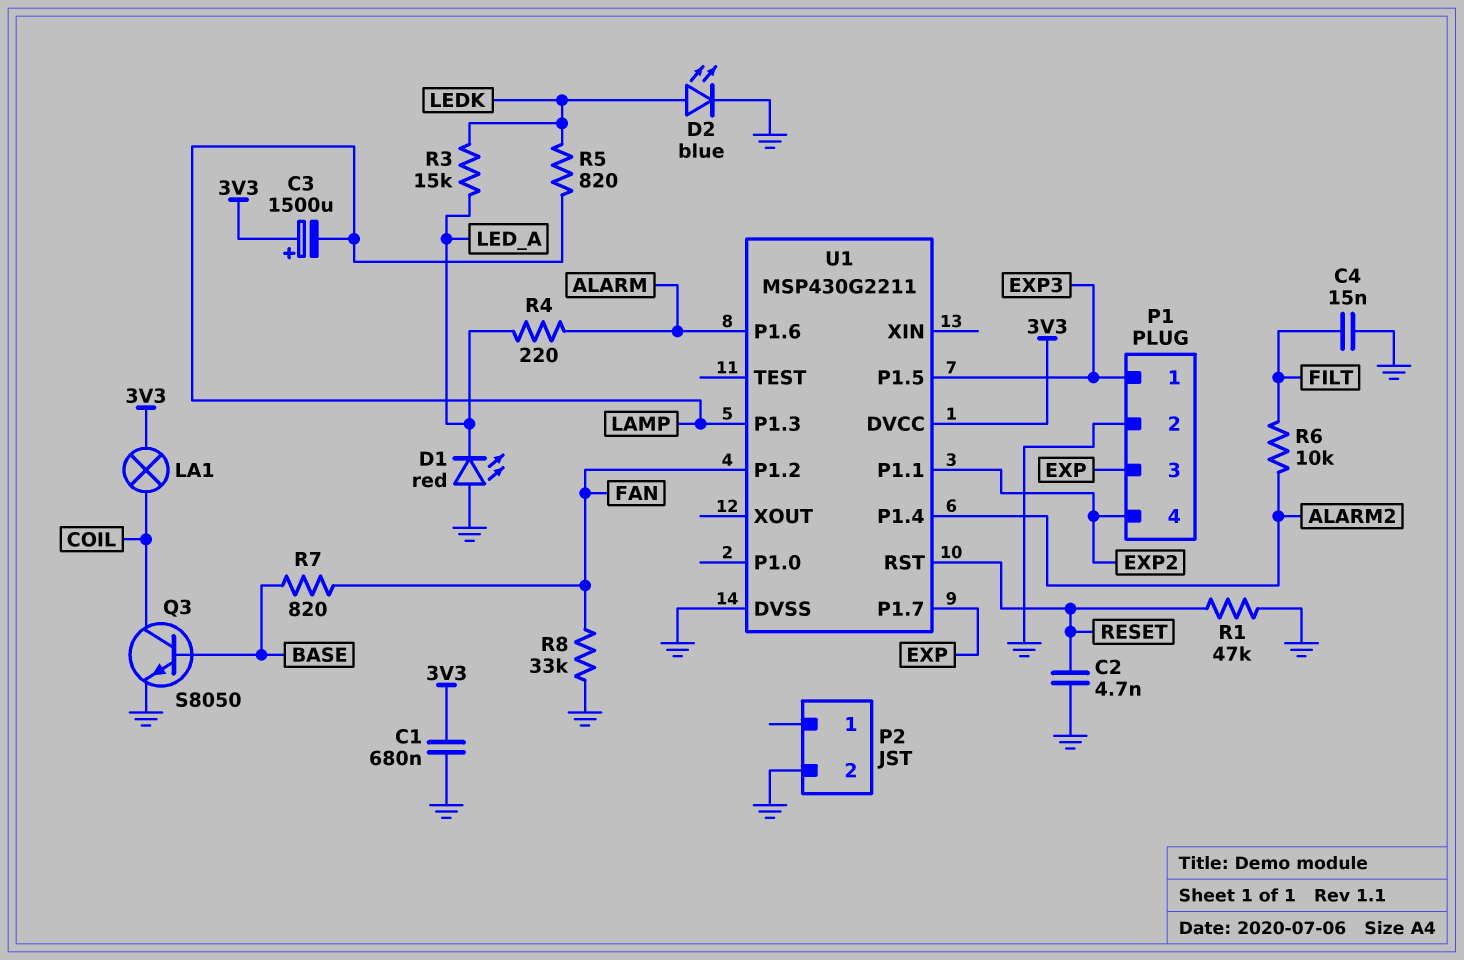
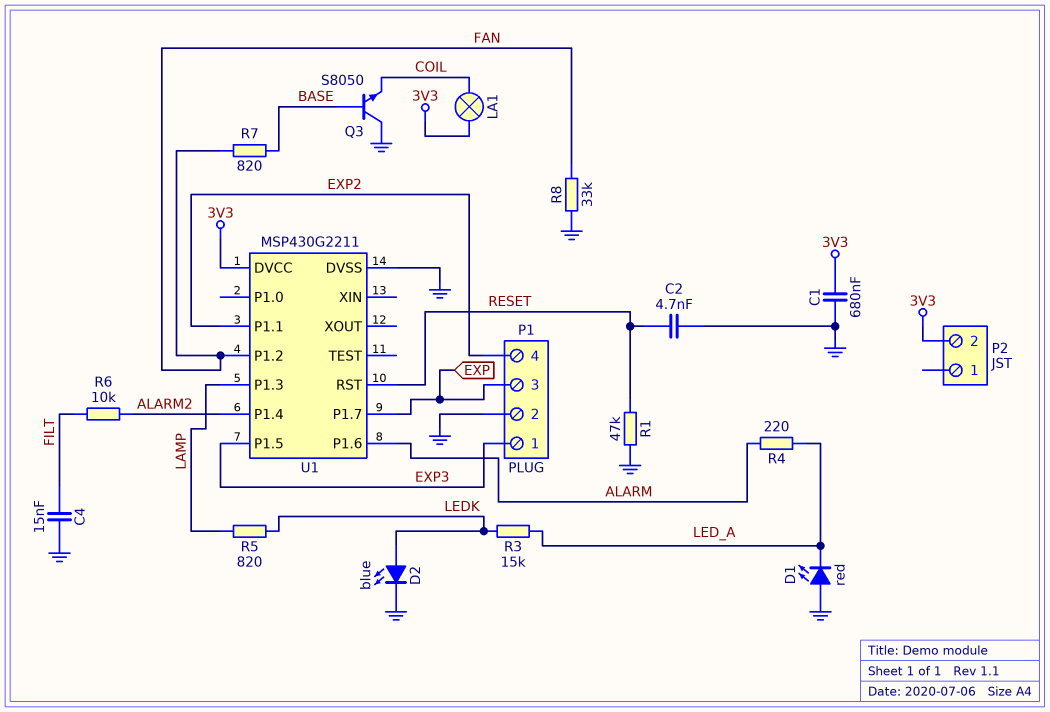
C3: 1500uF (plus 3V3, minus LAMP) -> none
P2 pin 2: GND -> 3V3
Q3: NPN S8050 (B BASE, C COIL, E GND) -> NPN S8050 (B BASE, C GND, E COIL)

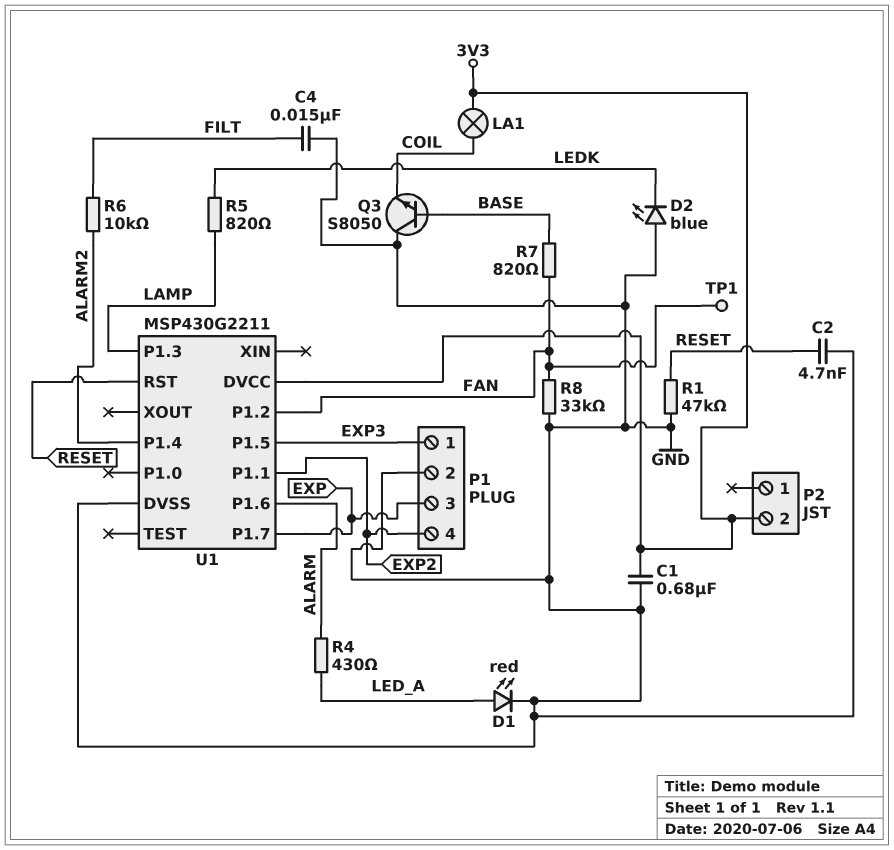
D1: LED red (A GND, K LED_A) -> LED red (A LED_A, K GND)
D2: LED blue (A LEDK, K GND) -> LED blue (A GND, K LEDK)
R3: 15k (LEDK, LED_A) -> none
R4: 220 (ALARM, LED_A) -> 430 (ALARM, LED_A)
TP1: none -> test point (FAN)

